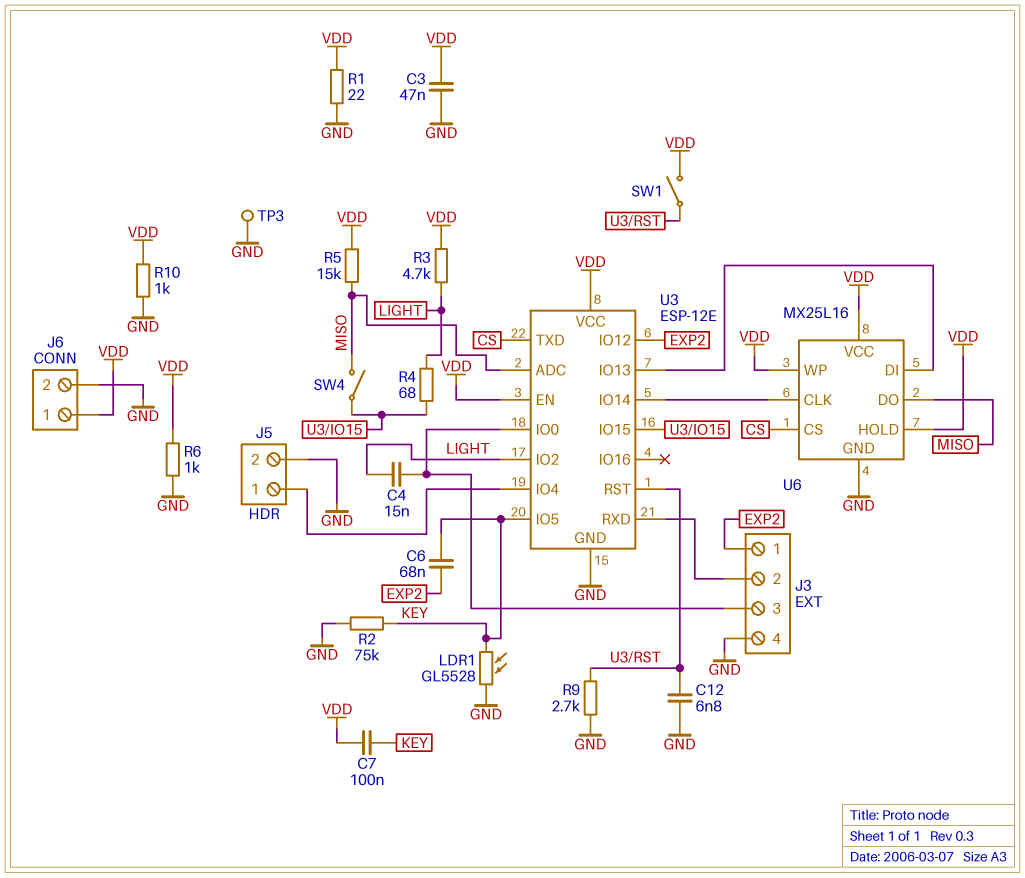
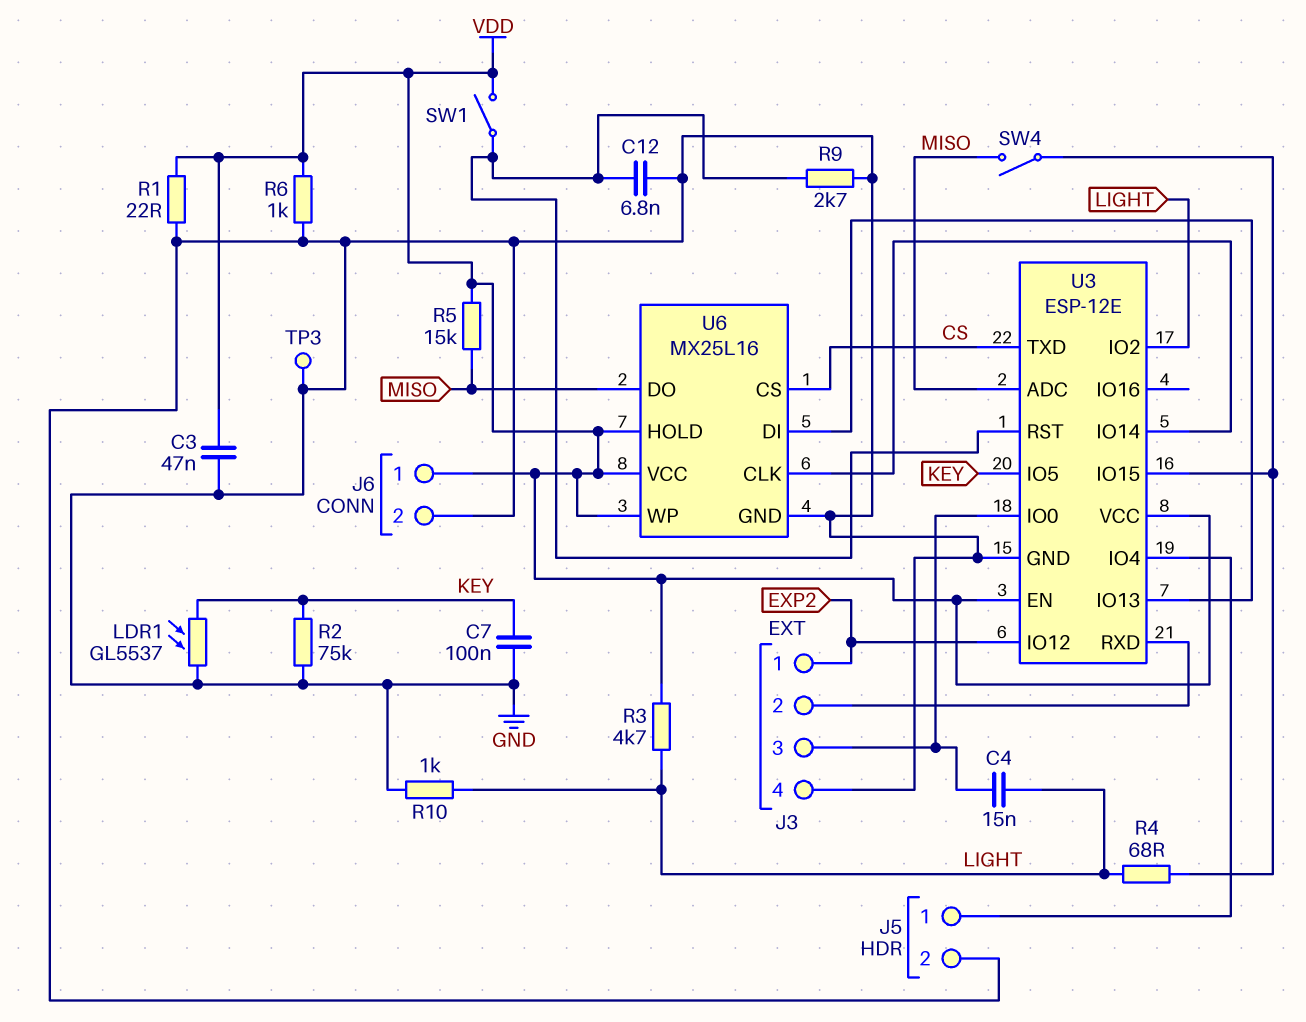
C6: 68nF (EXP2, KEY) -> none
C7: 100nF (KEY, VDD) -> 100nF (GND, KEY)
LDR1: GL5528 (GND, KEY) -> GL5537 (GND, KEY)
R10: 1k (GND, VDD) -> 1k (GND, LIGHT)

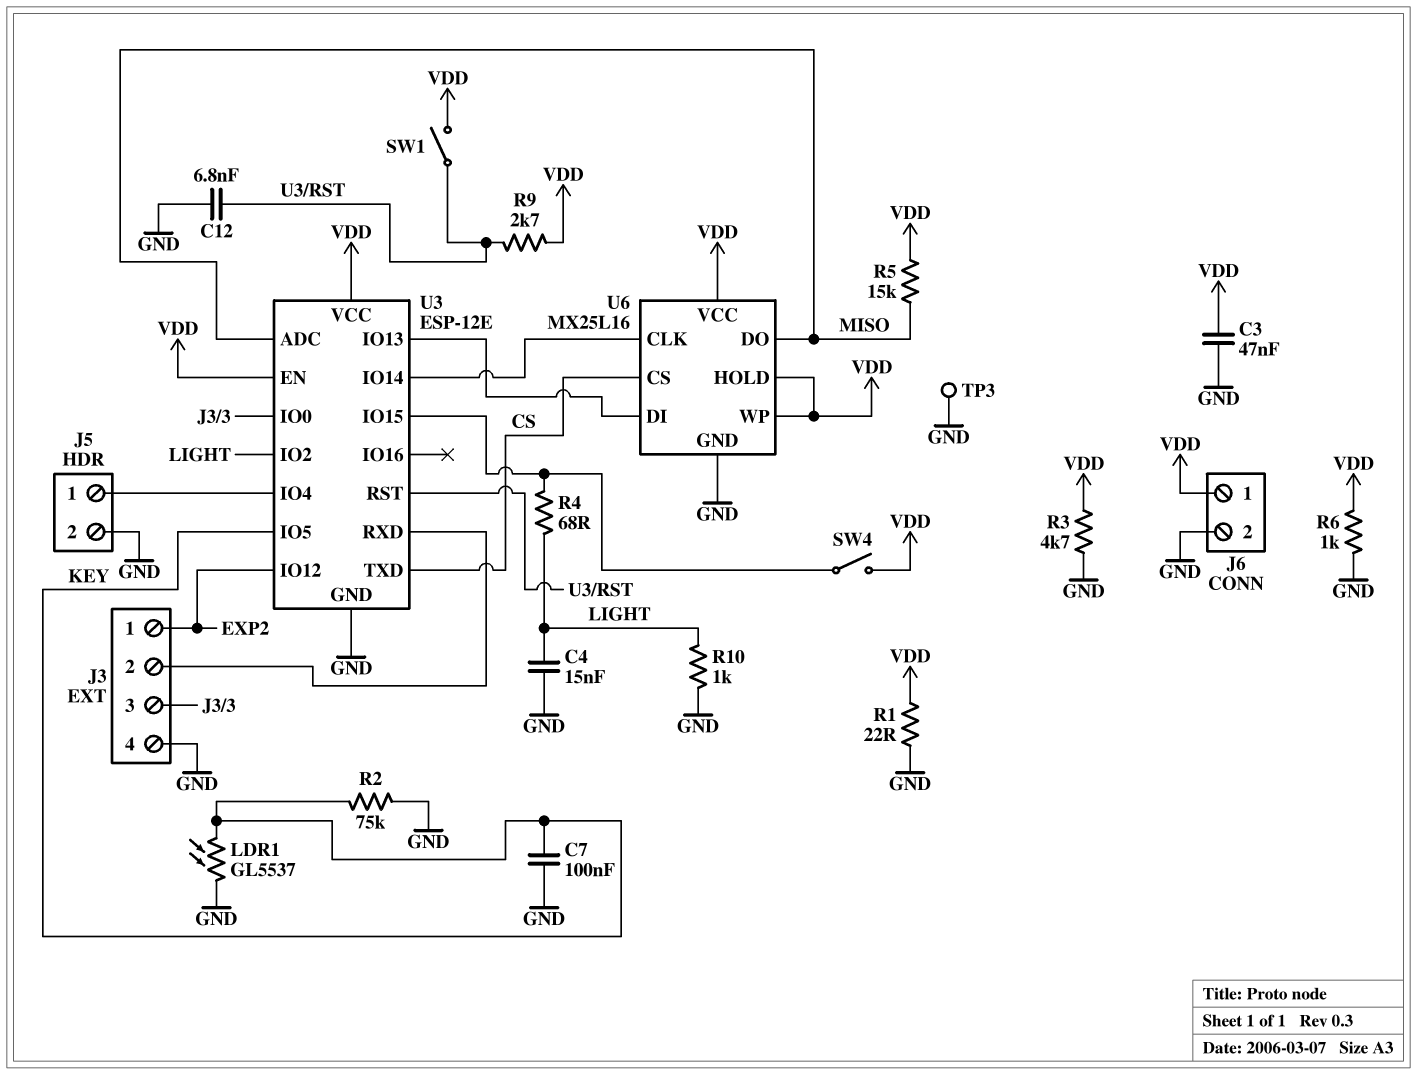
C4: 15nF (J3/3, LIGHT) -> 15nF (GND, LIGHT)
R3: 4.7k (LIGHT, VDD) -> 4.7k (GND, VDD)
R9: 2.7k (GND, U3/RST) -> 2.7k (U3/RST, VDD)
SW4: switch (MISO, U3/IO15) -> switch (U3/IO15, VDD)

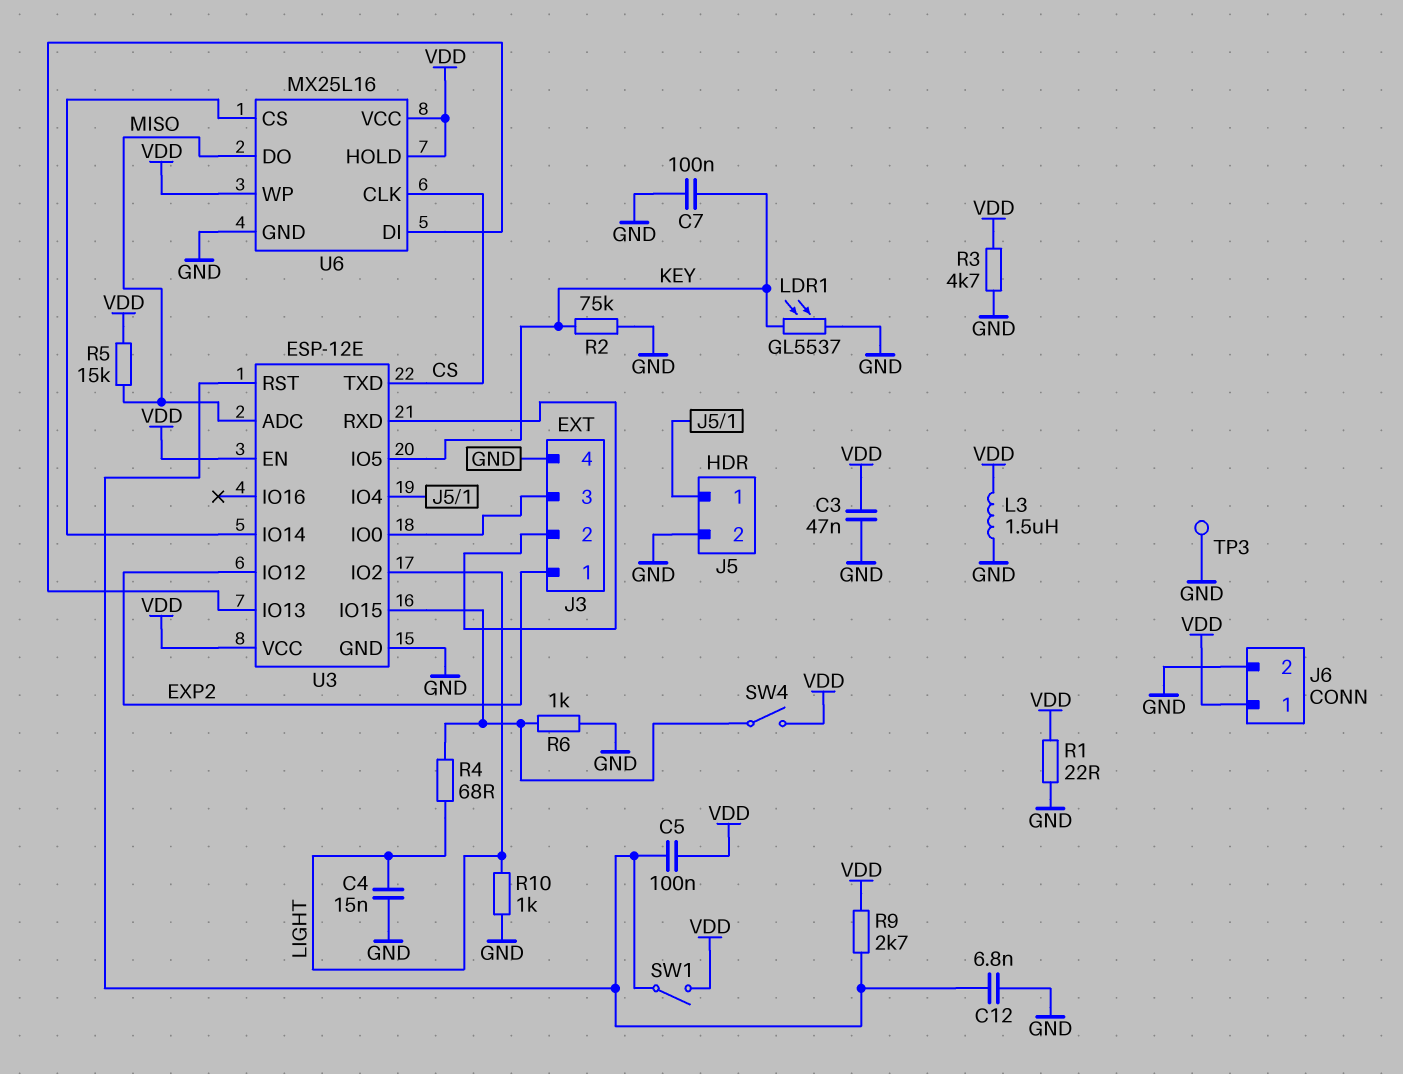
C5: none -> 100nF (U3/RST, VDD)
L3: none -> 1.5uH (GND, VDD)
R6: 1k (GND, VDD) -> 1k (GND, U3/IO15)
U6 pin CLK: U3/IO14 -> CS
U6 pin CS: CS -> U3/IO14

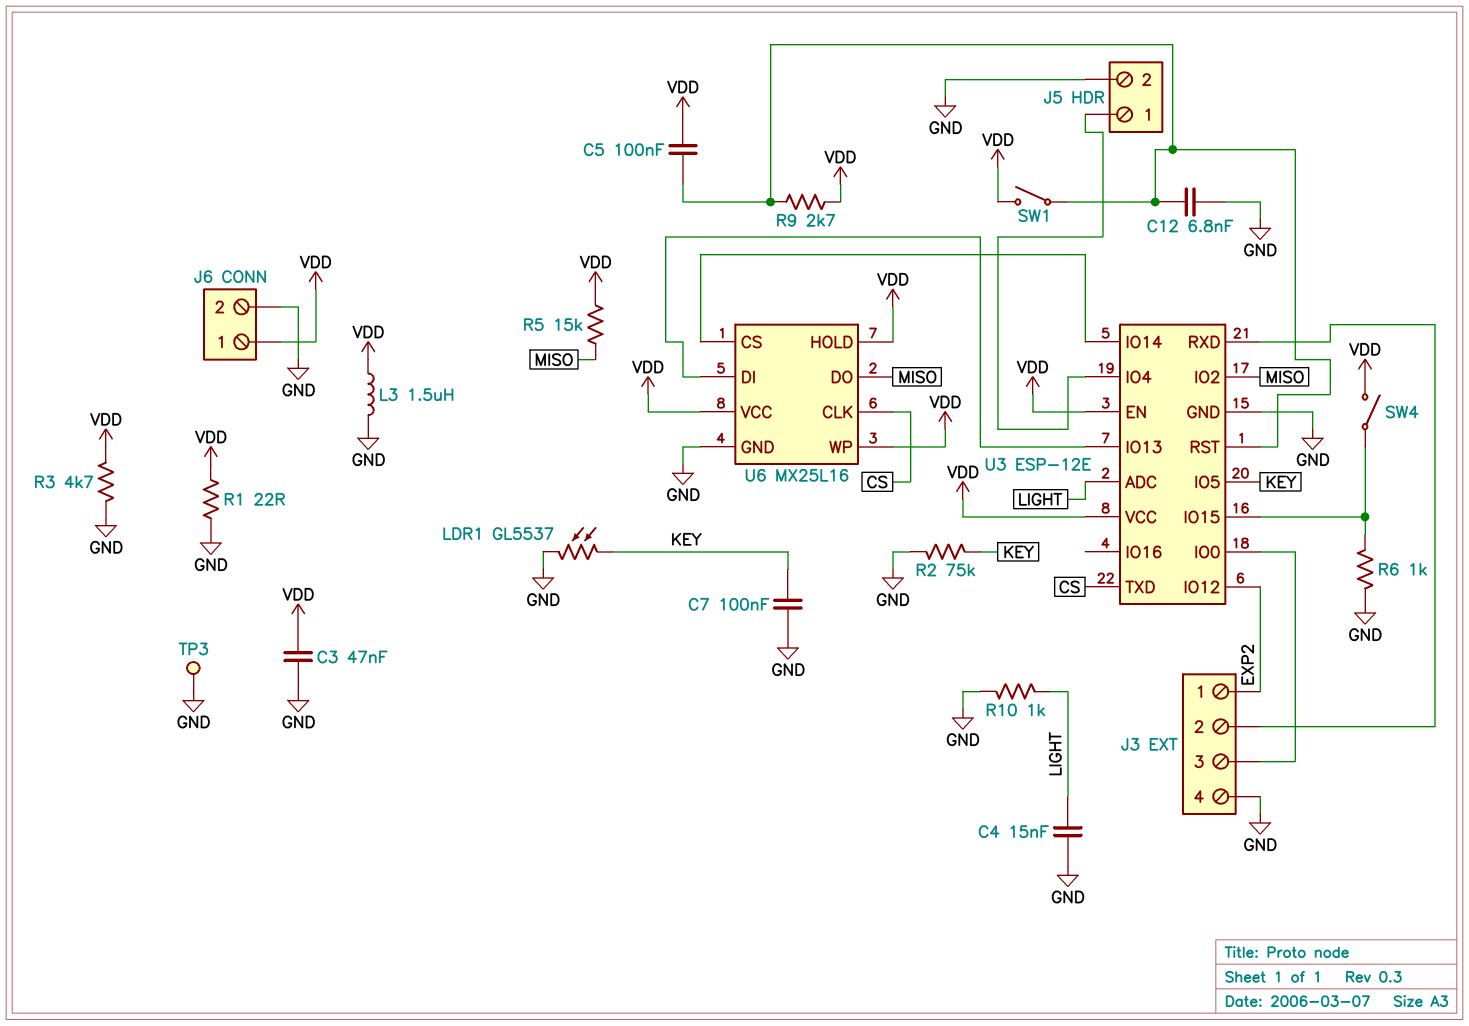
R4: 68 (LIGHT, U3/IO15) -> none
U3 pin ADC: MISO -> LIGHT
U3 pin IO2: LIGHT -> MISO

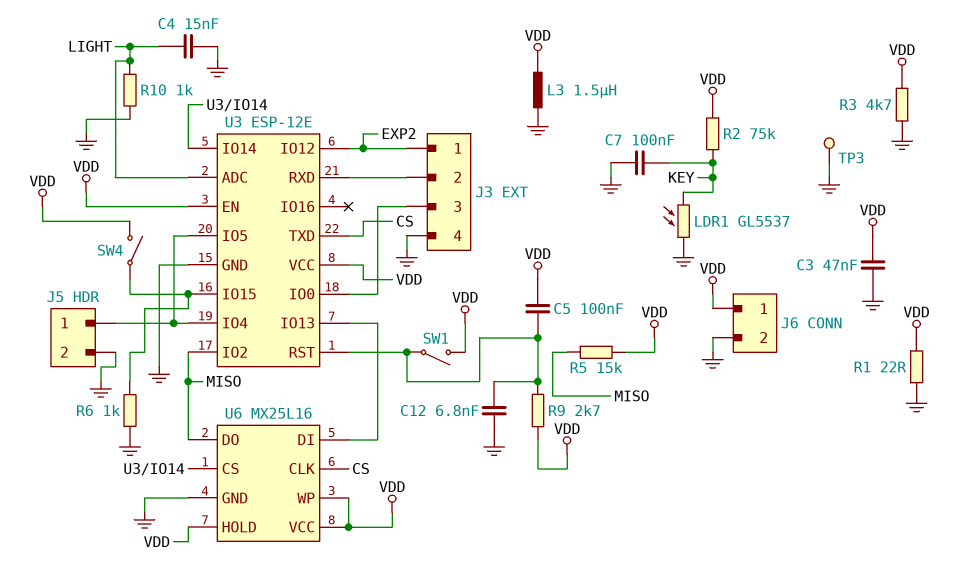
R2: 75k (GND, KEY) -> 75k (KEY, VDD)
U3 pin IO5: KEY -> J5/1

